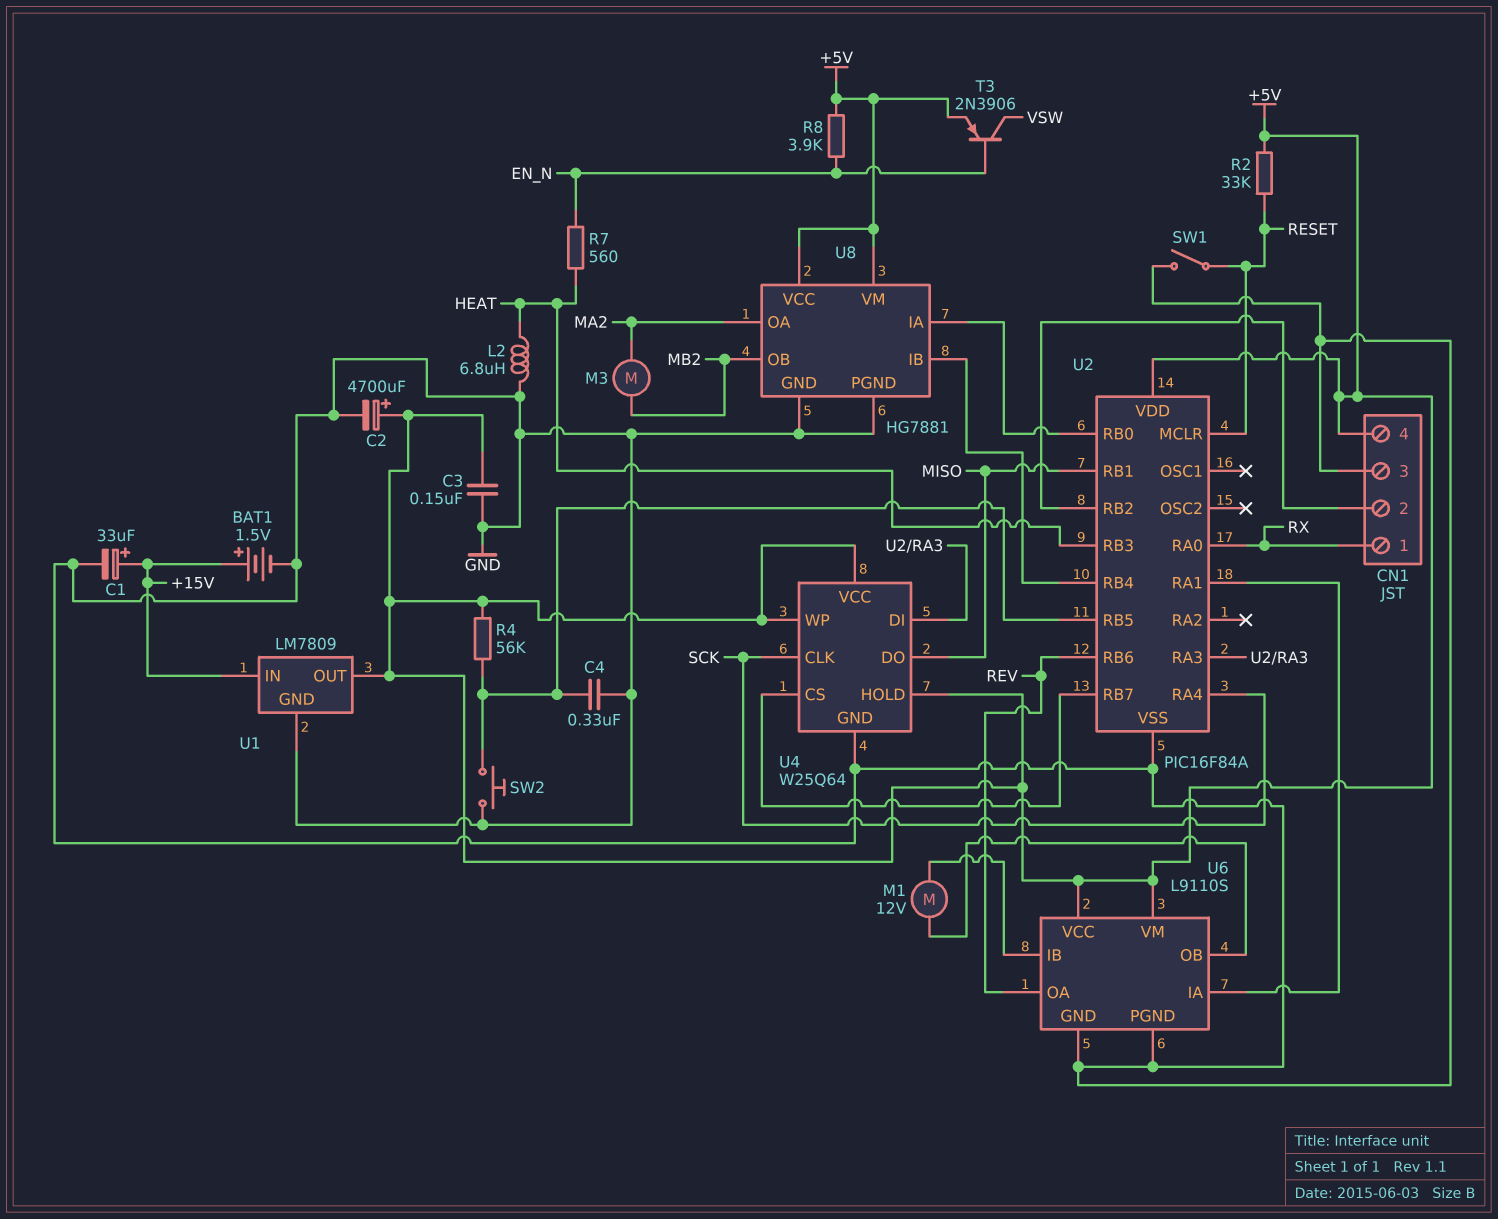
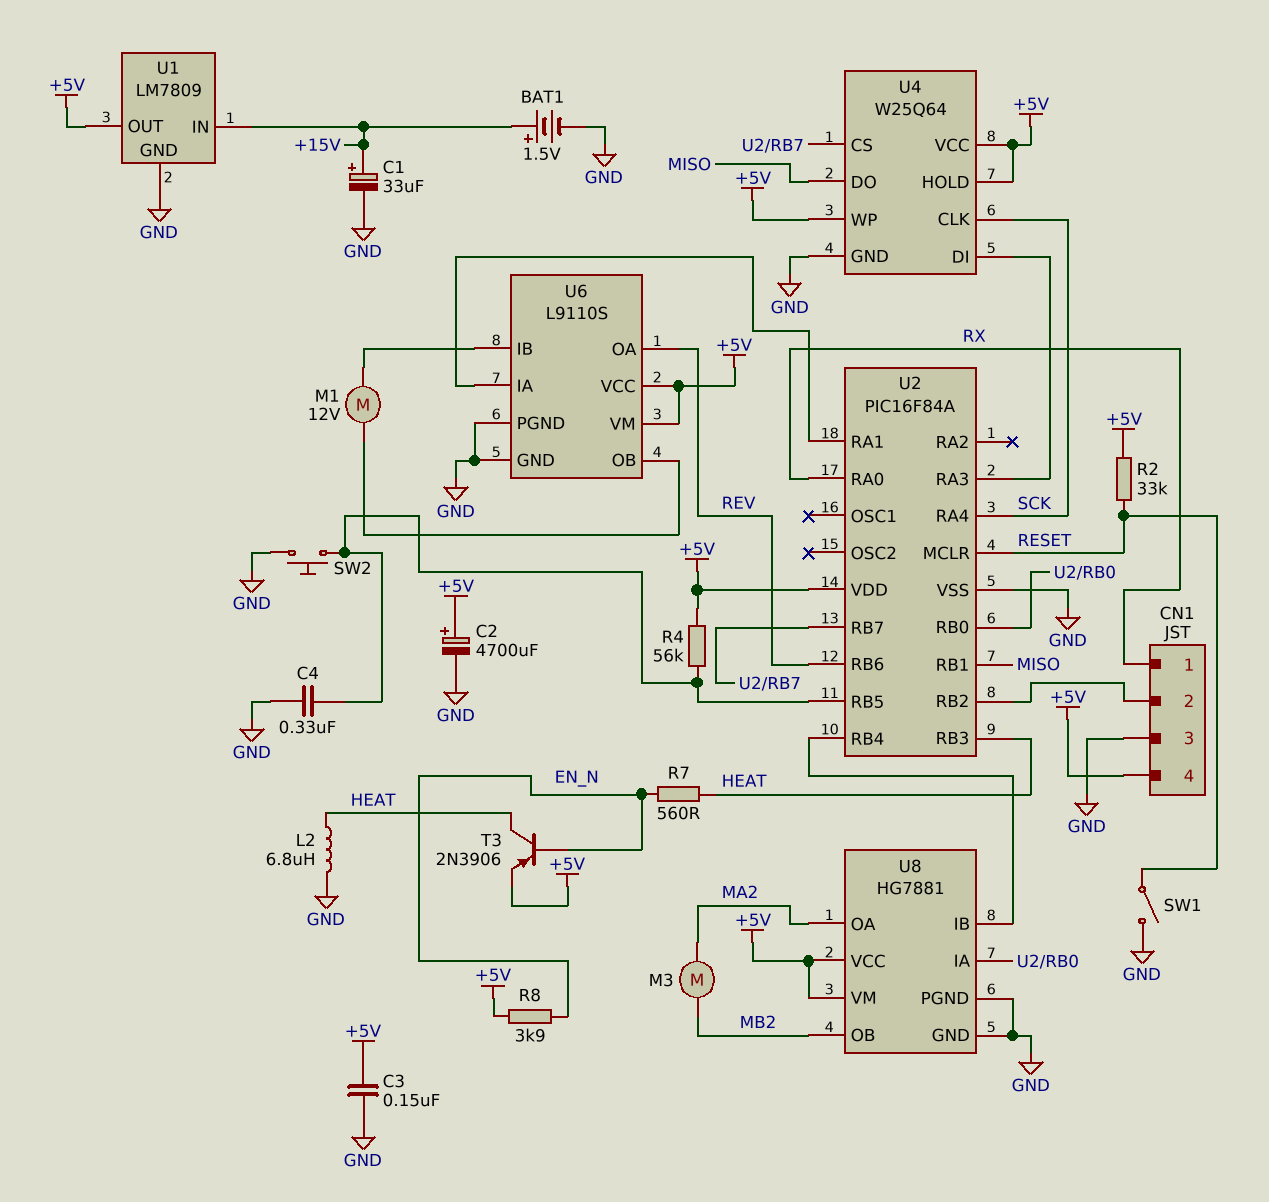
T3: PNP 2N3906 (B EN_N, C VSW, E +5V) -> PNP 2N3906 (B EN_N, C HEAT, E +5V)

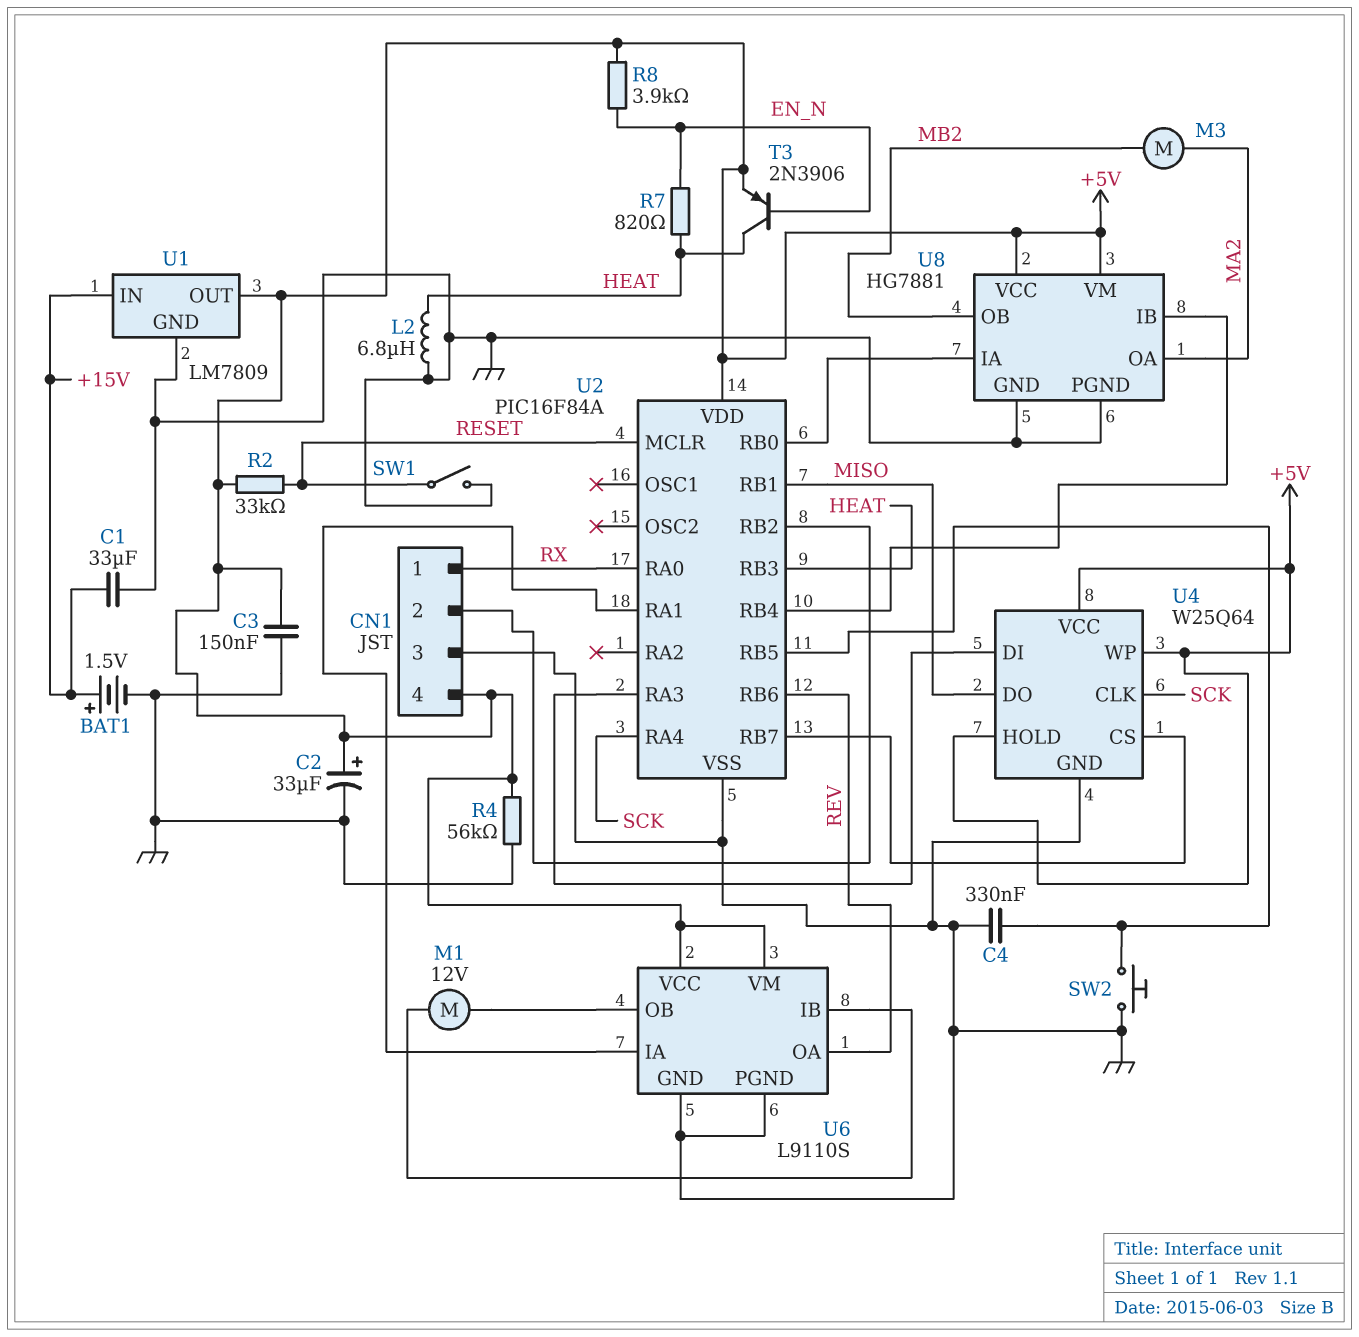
C1: 33uF (plus +15V, minus GND) -> 33uF (+15V, GND)
C2: 4700uF (plus +5V, minus GND) -> 33uF (plus +5V, minus GND)
R4: 56k (+5V, U2/RB5) -> 56k (+5V, GND)
R7: 560 (EN_N, HEAT) -> 820 (EN_N, HEAT)

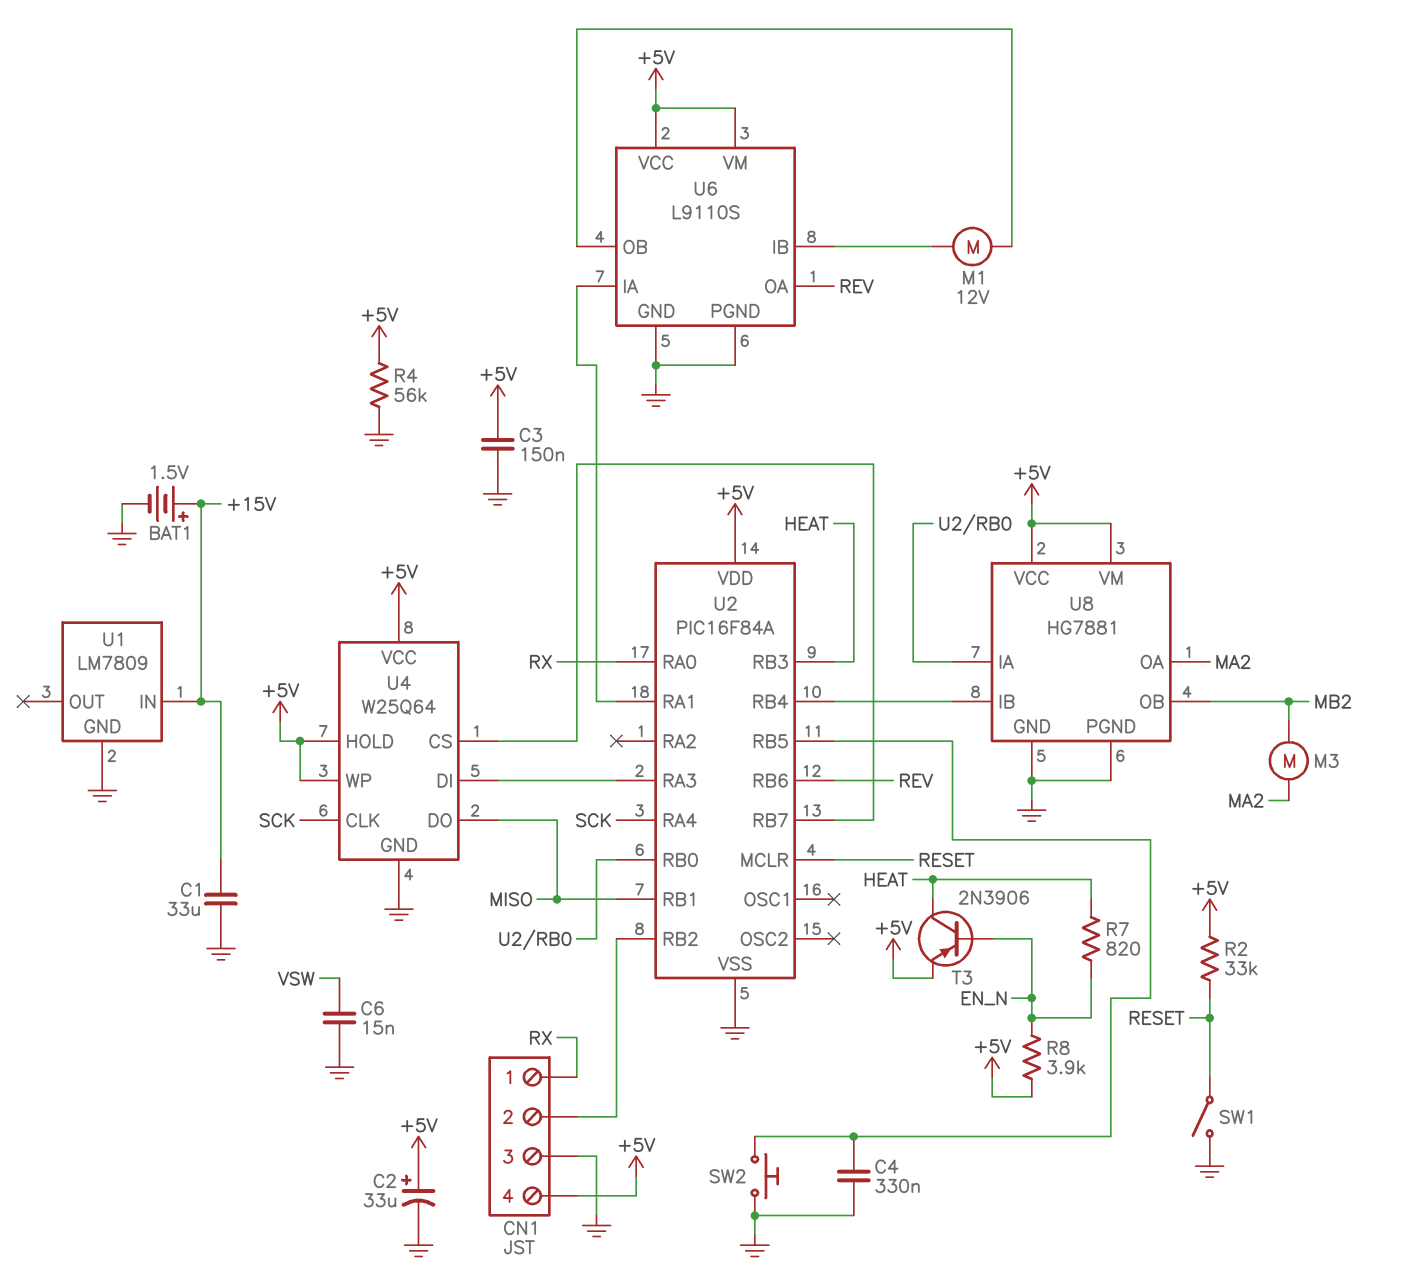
C6: none -> 15nF (GND, VSW)
L2: 6.8uH (GND, HEAT) -> none
U1 pin OUT: +5V -> none

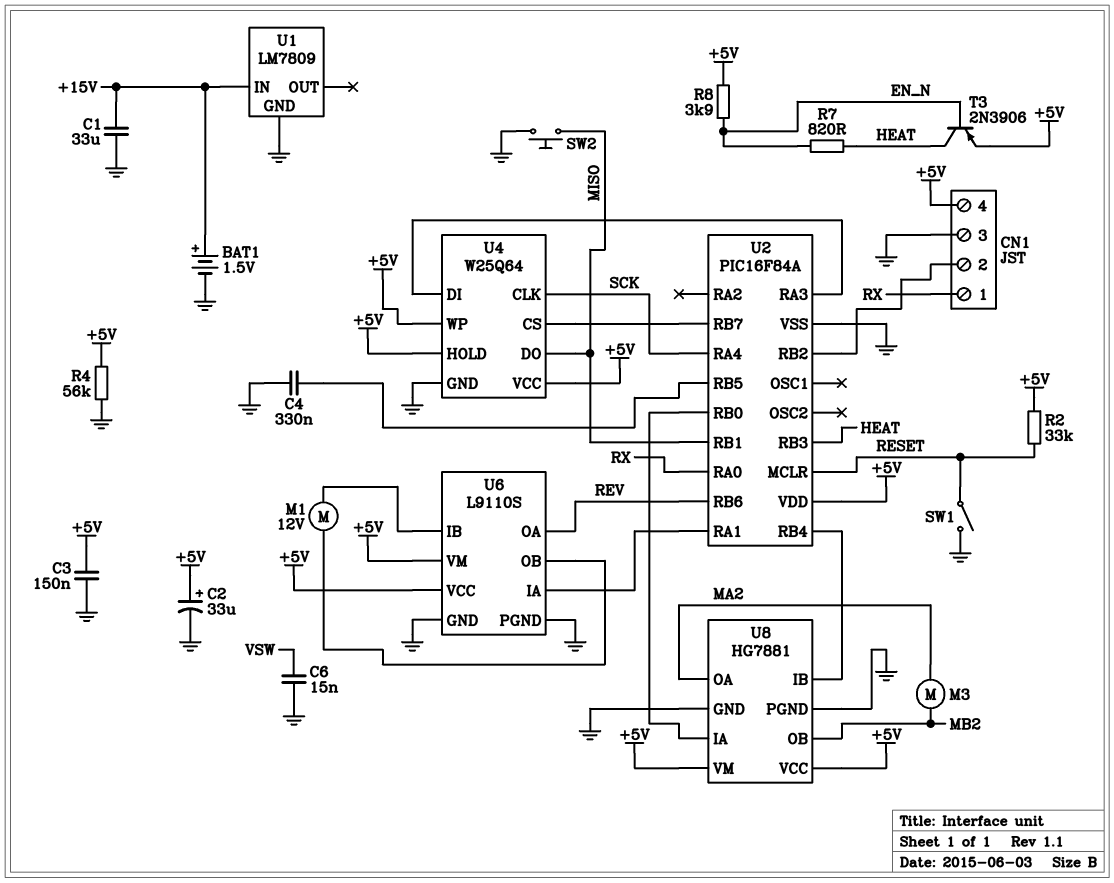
SW2: button (GND, U2/RB5) -> button (GND, MISO)

